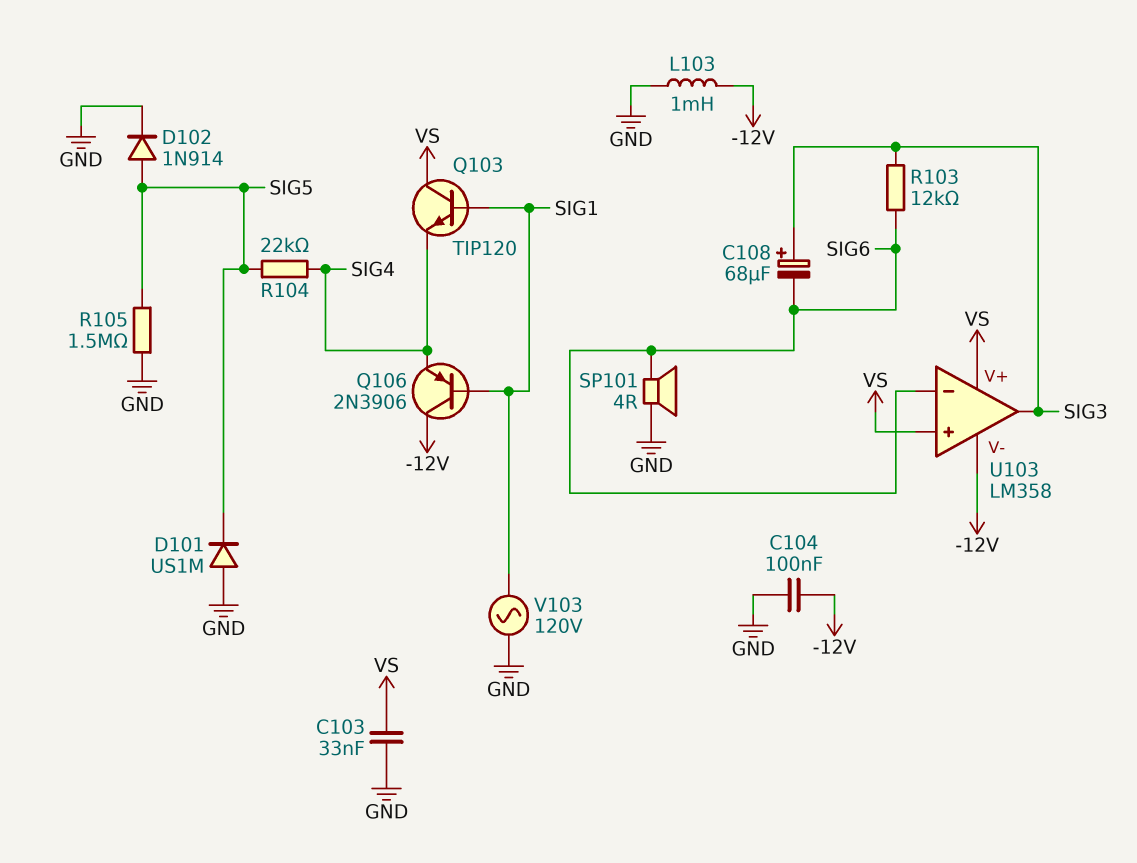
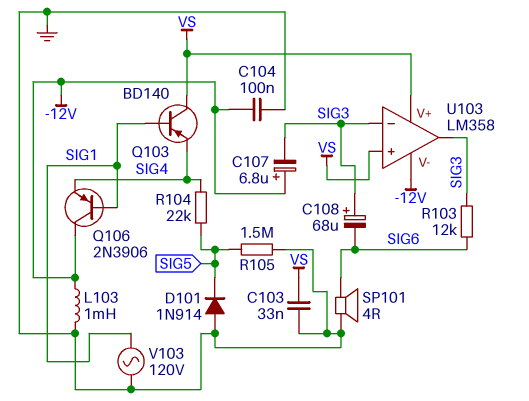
C107: none -> 6.8uF (plus -12V, minus SIG3)
D101: diode US1M (A GND, K SIG5) -> diode 1N914 (A GND, K SIG5)
D102: diode 1N914 (A SIG5, K GND) -> none
Q103: NPN TIP120 (B SIG1, C VS, E SIG4) -> PNP BD140 (B SIG1, C VS, E SIG4)
U103 pin in-: SIG6 -> SIG3

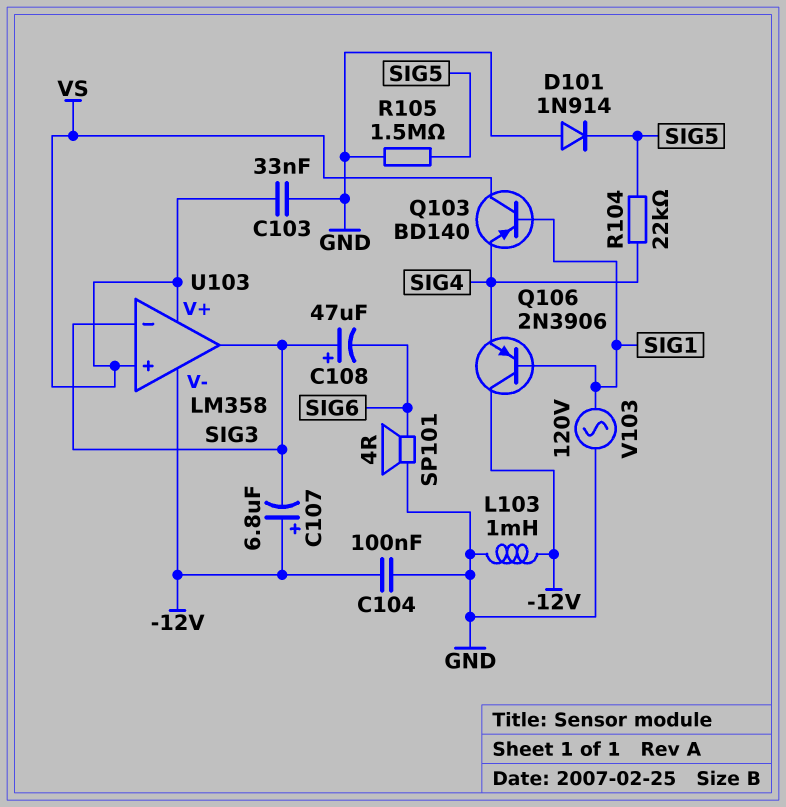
C108: 68uF (plus SIG3, minus SIG6) -> 47uF (plus SIG3, minus SIG6)
R103: 12k (SIG3, SIG6) -> none

